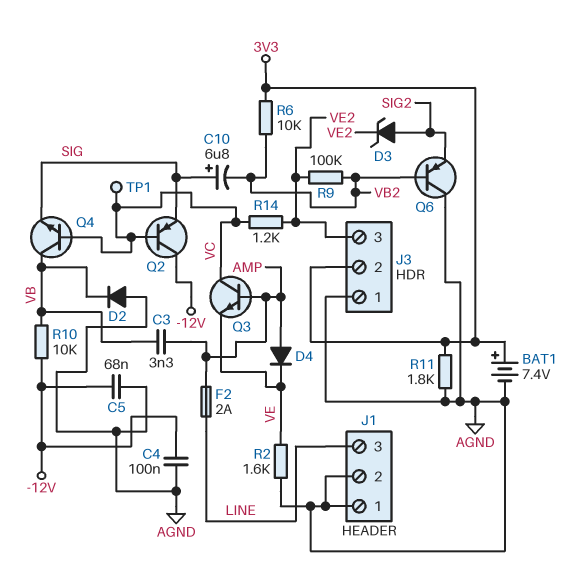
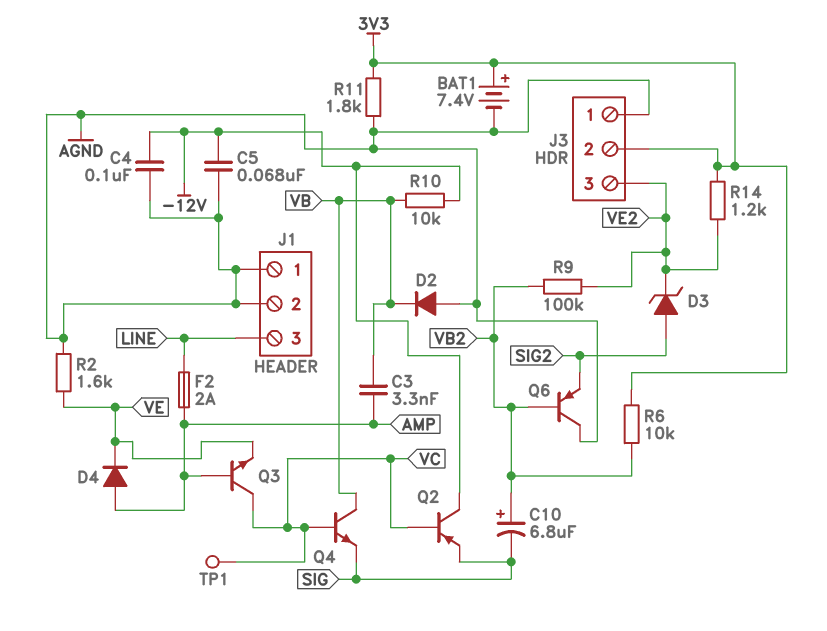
C10: 6.8uF (plus SIG, minus VB2) -> 6.8uF (plus VB2, minus SIG)
R14: 1.2k (VC, VE2) -> 1.2k (3V3, VE2)

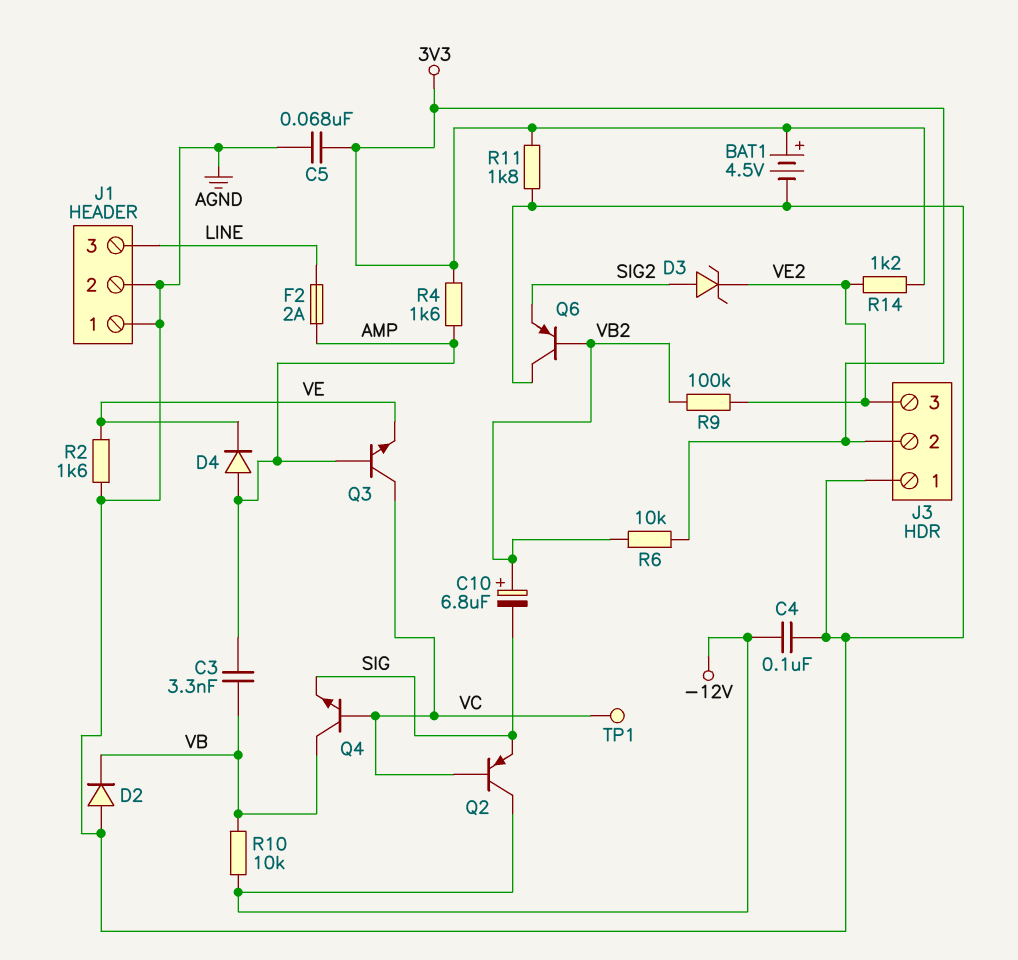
BAT1: 7.4V (plus 3V3, minus AGND) -> 4.5V (plus 3V3, minus AGND)
C5: 68nF (-12V, AGND) -> 68nF (3V3, AGND)
R4: none -> 1.6k (3V3, AMP)

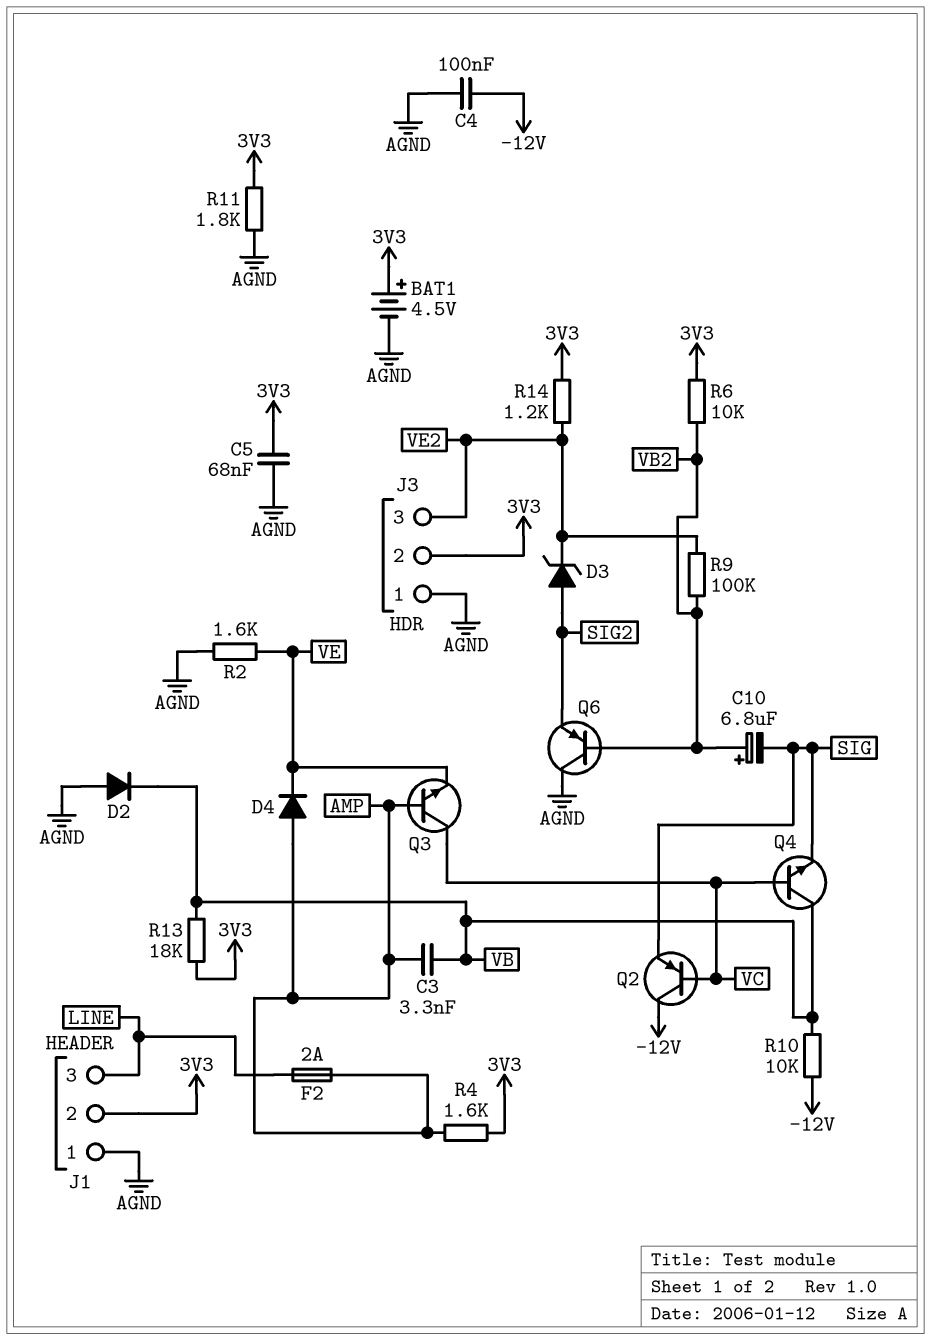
J1 pin 2: AGND -> 3V3
R13: none -> 18k (3V3, VB)
TP1: test point (VC) -> none

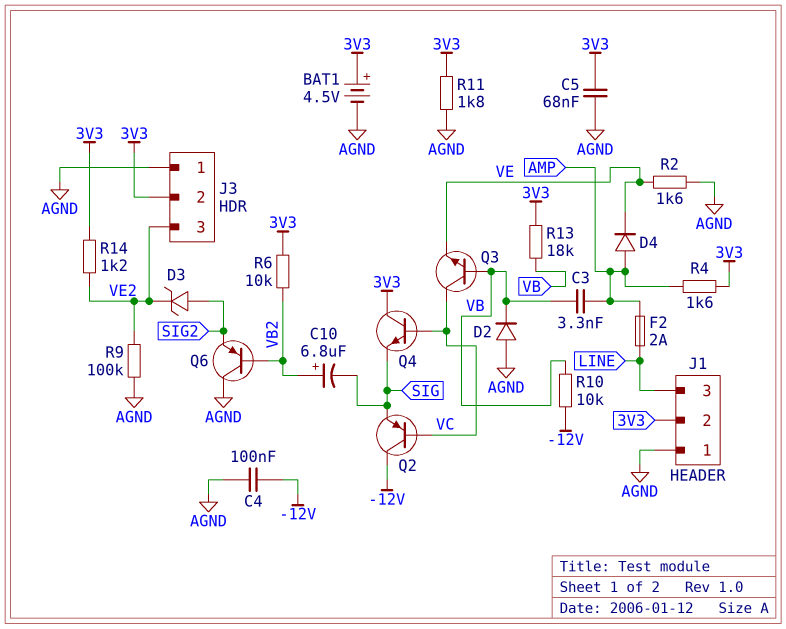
Q3: NPN (B AMP, C VC, E VE) -> NPN (B VB, C VC, E VE)
Q4: NPN (B VC, C VB, E SIG) -> NPN (B VC, C 3V3, E SIG)
R9: 100k (VB2, VE2) -> 100k (AGND, VE2)

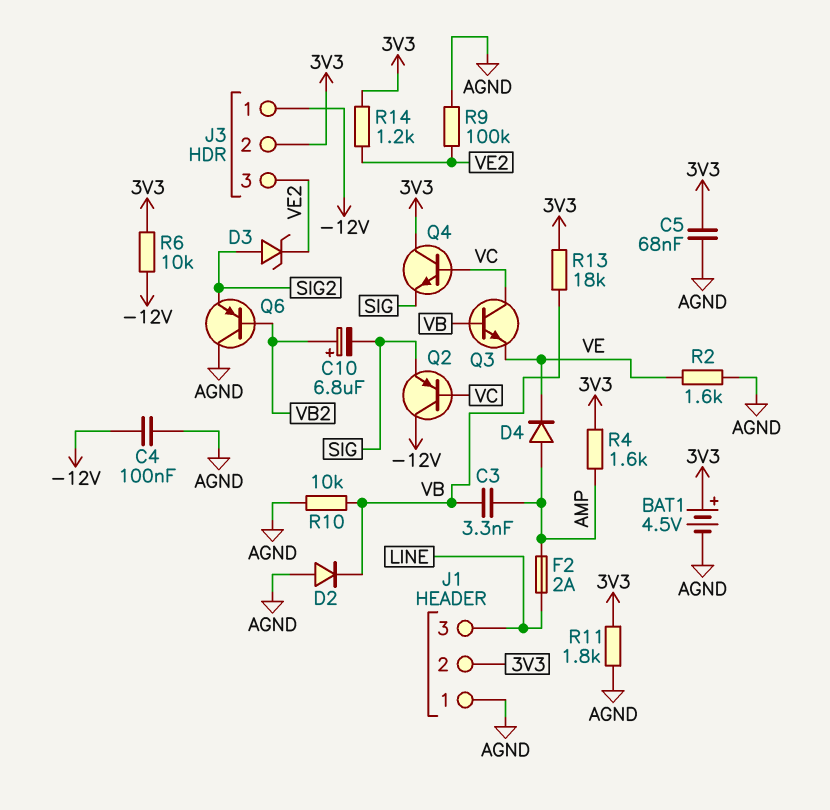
J3 pin 1: AGND -> -12V
R6: 10k (3V3, VB2) -> 10k (-12V, 3V3)
R10: 10k (-12V, VB) -> 10k (AGND, VB)

